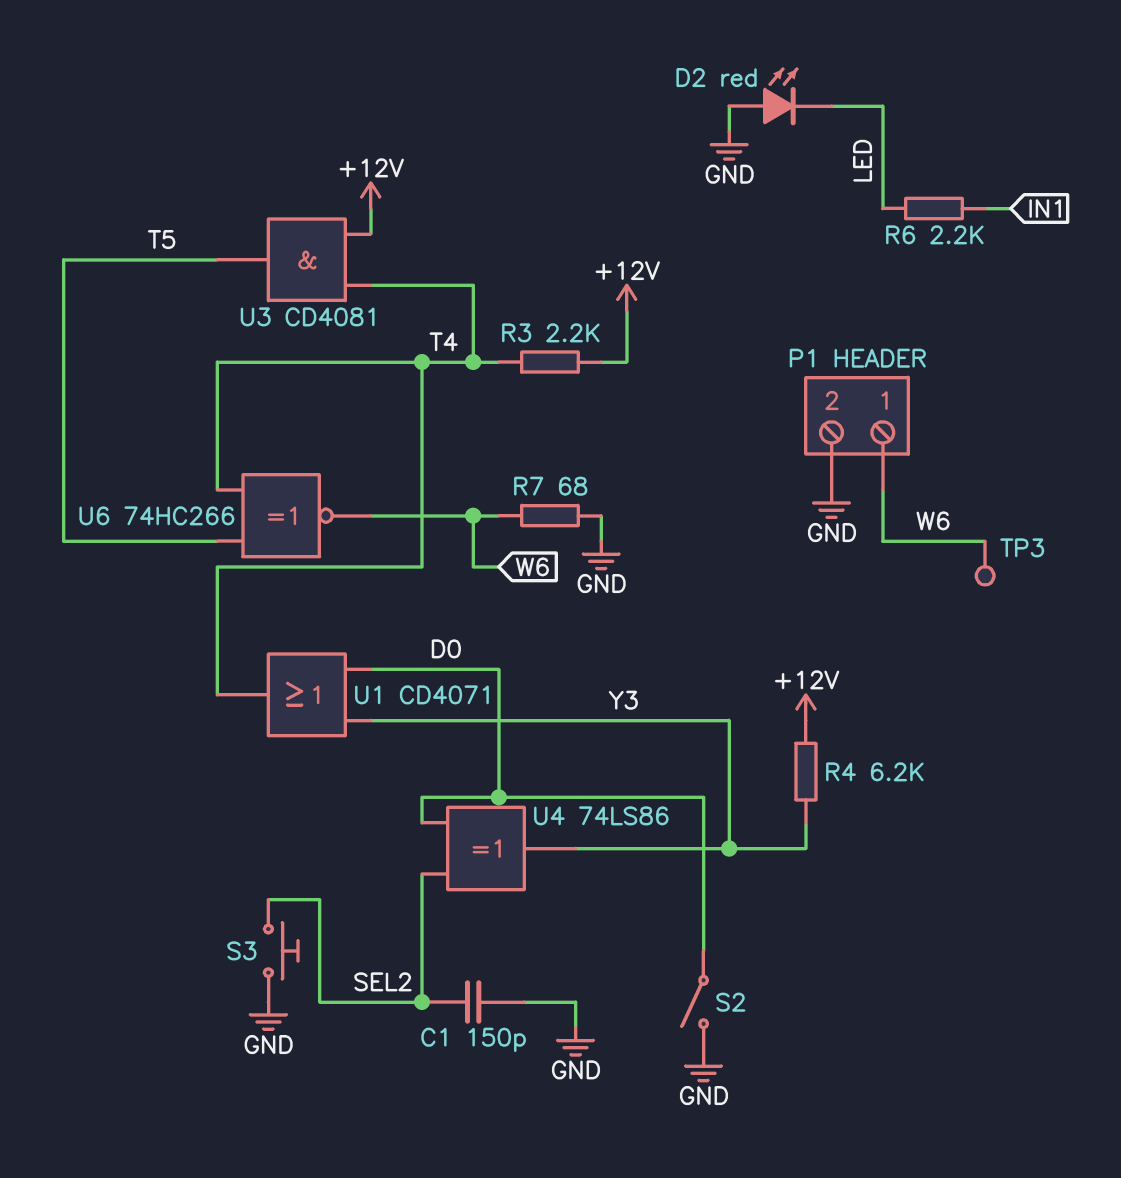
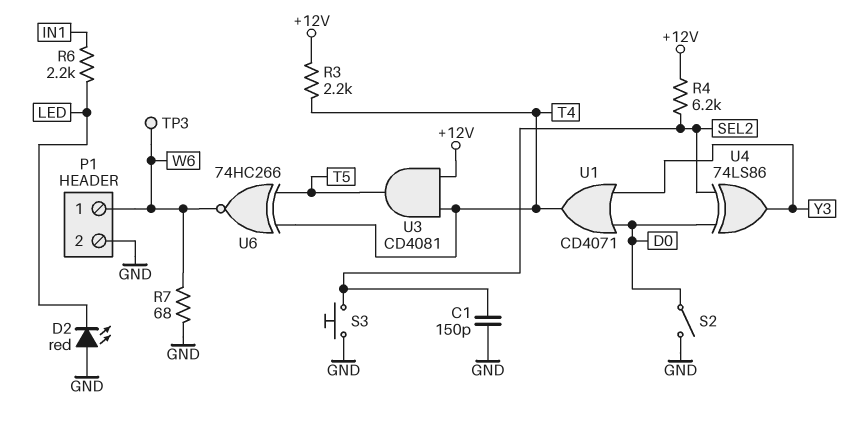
R4: 6.2k (+12V, Y3) -> 6.2k (+12V, SEL2)

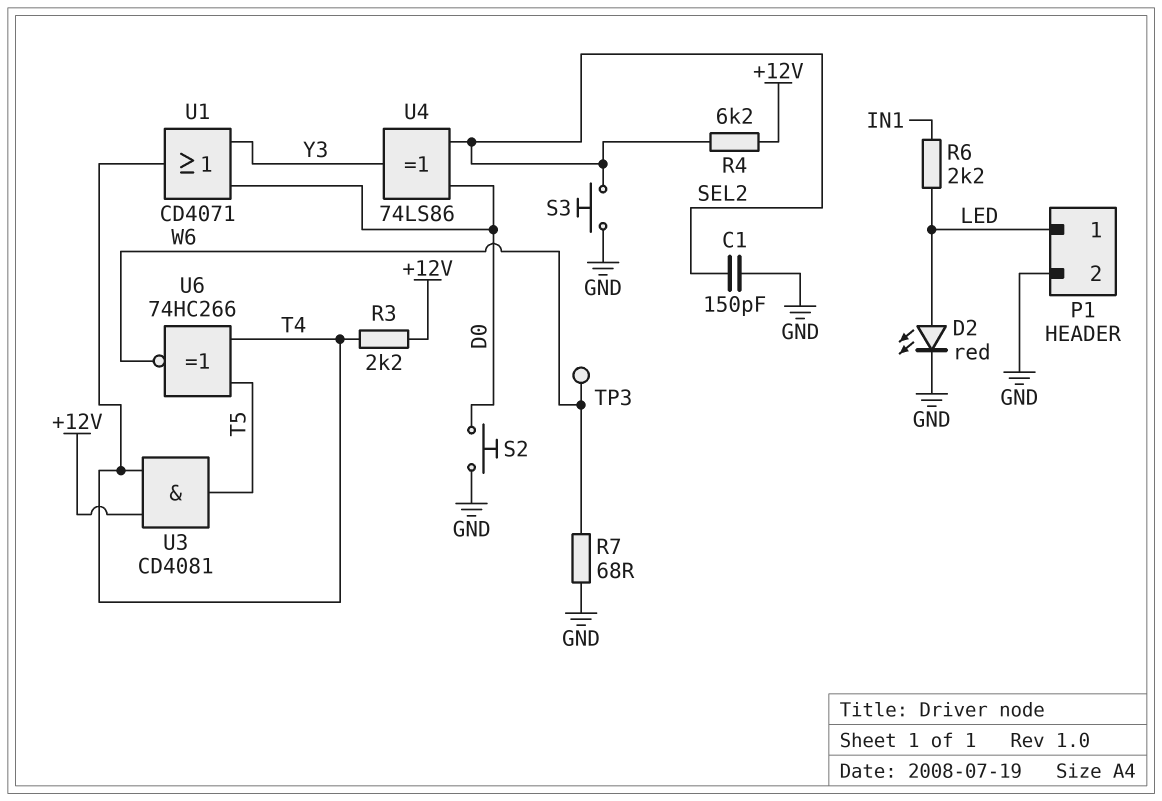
D2: LED red (A GND, K LED) -> LED red (A LED, K GND)
P1 pin 1: W6 -> LED
S2: switch (D0, GND) -> button (D0, GND)

